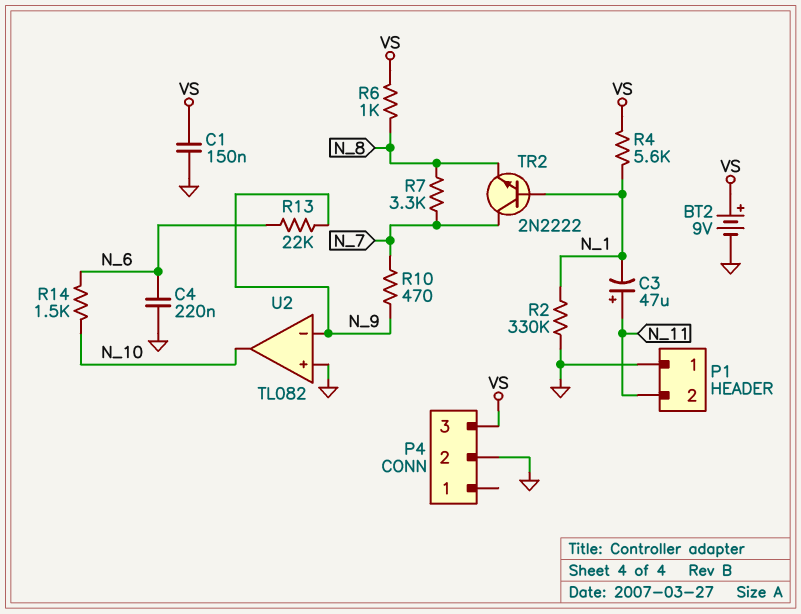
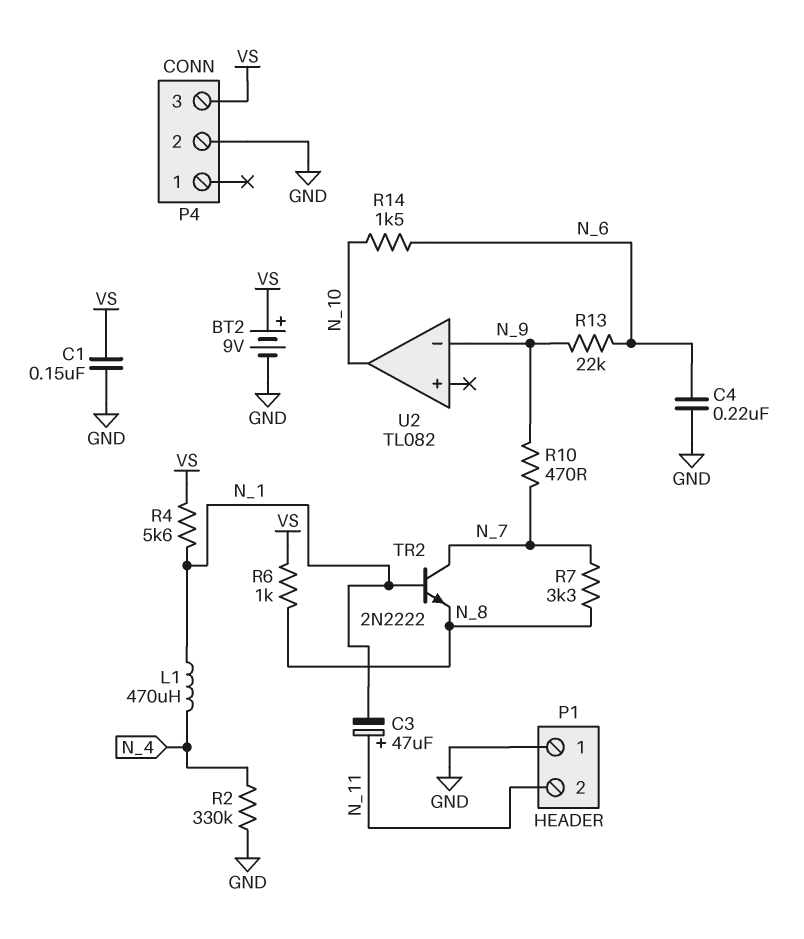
L1: none -> 470uH (N_1, N_4)
R2: 330k (GND, N_1) -> 330k (GND, N_4)
U2 pin in+: GND -> none

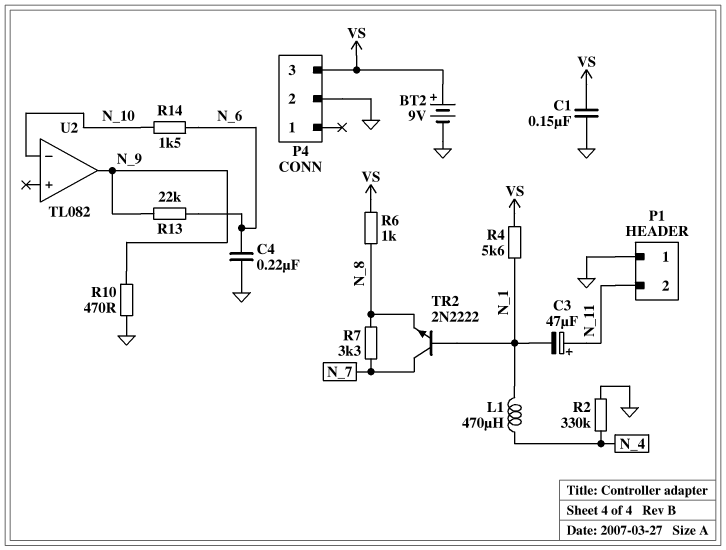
R10: 470 (N_7, N_9) -> 470 (GND, N_9)
U2 pin in-: N_9 -> N_10
U2 pin out: N_10 -> N_9

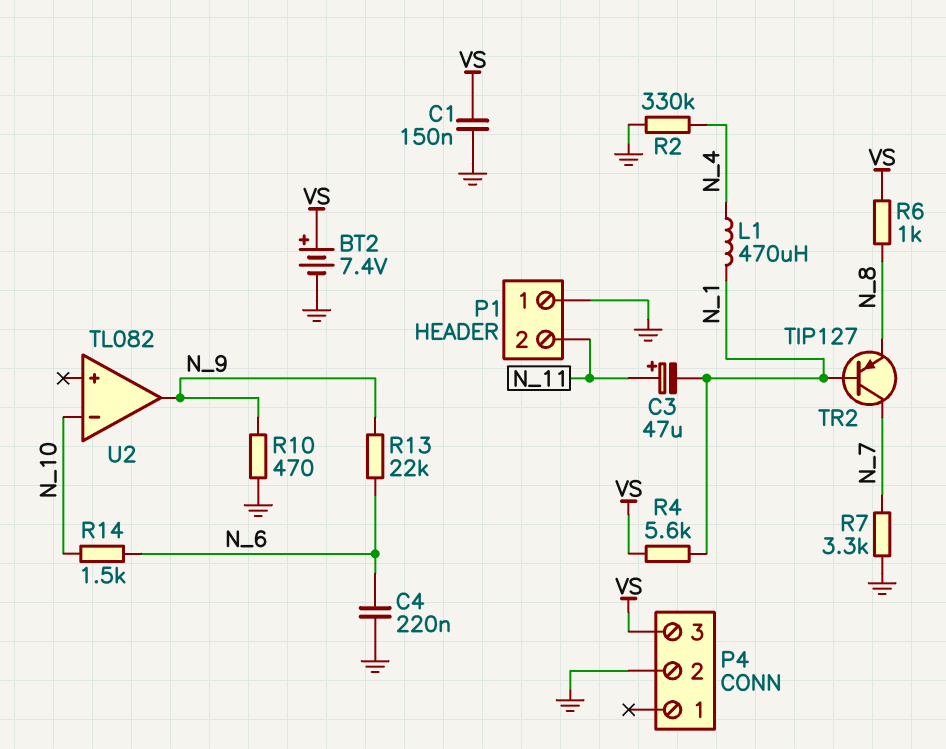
BT2: 9V (plus VS, minus GND) -> 7.4V (plus VS, minus GND)
R7: 3.3k (N_7, N_8) -> 3.3k (GND, N_7)
TR2: NPN 2N2222 (B N_1, C N_7, E N_8) -> PNP TIP127 (B N_1, C N_7, E N_8)

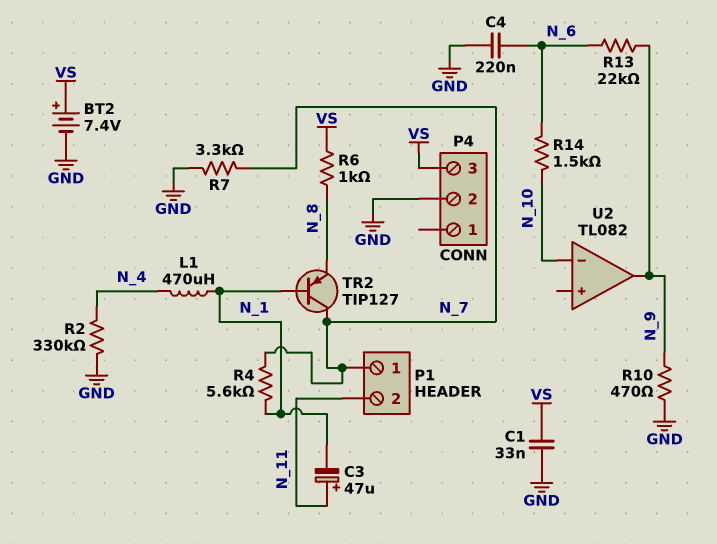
C1: 150nF (GND, VS) -> 33nF (GND, VS)
P1 pin 1: GND -> N_7
R4: 5.6k (N_1, VS) -> 5.6k (N_1, N_7)

